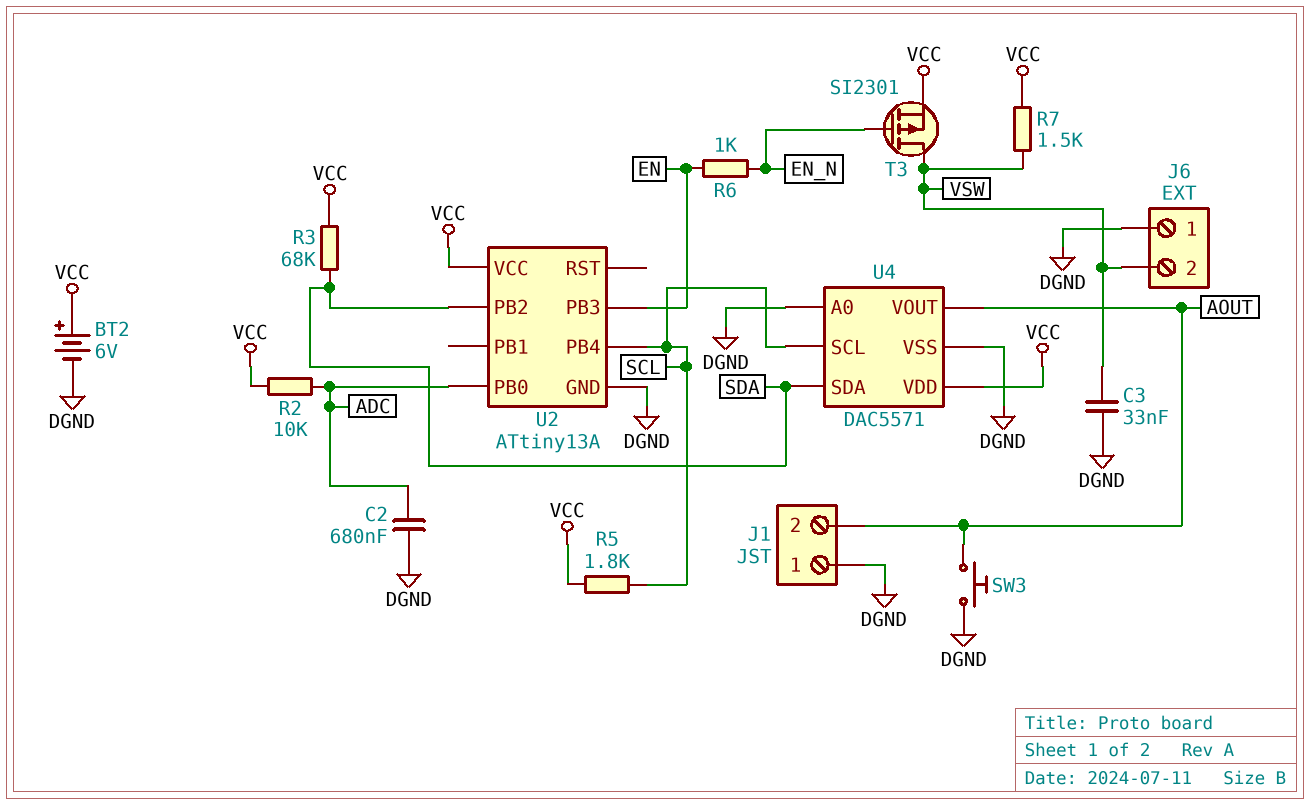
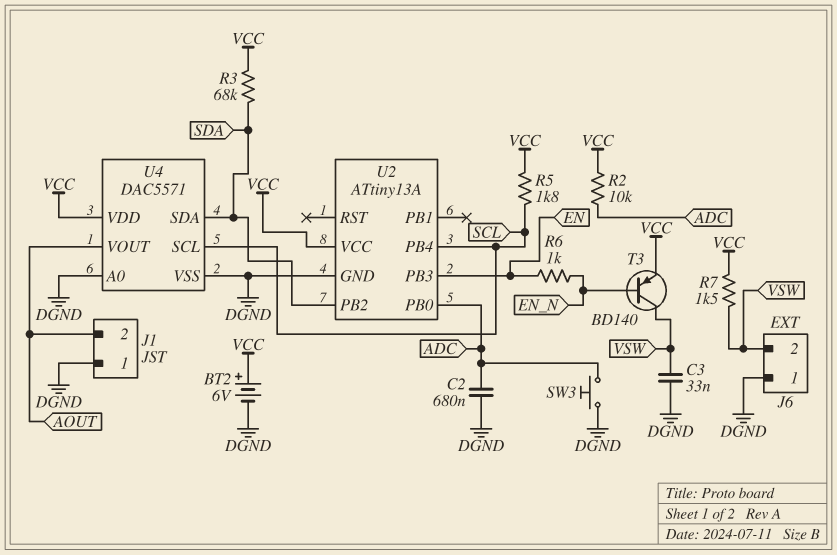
SW3: button (AOUT, DGND) -> button (ADC, DGND)
T3: PMOS SI2301 (G EN_N, D VSW, S VCC) -> PNP BD140 (B EN_N, C VSW, E VCC)

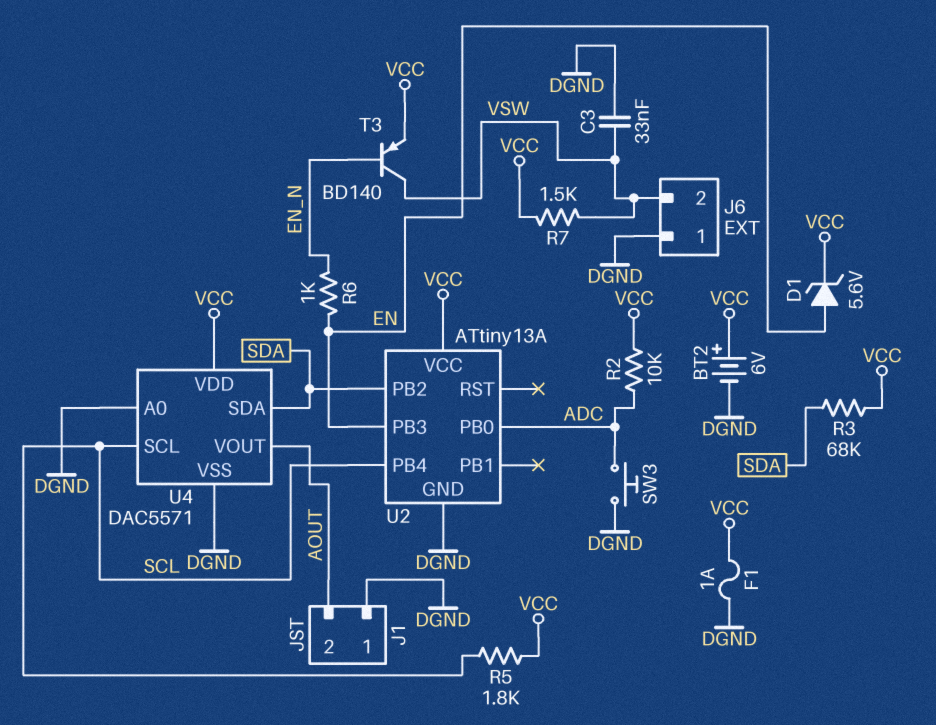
C2: 680nF (ADC, DGND) -> none
D1: none -> zener 5.6V (A EN, K VCC)
F1: none -> 1A (DGND, VCC)

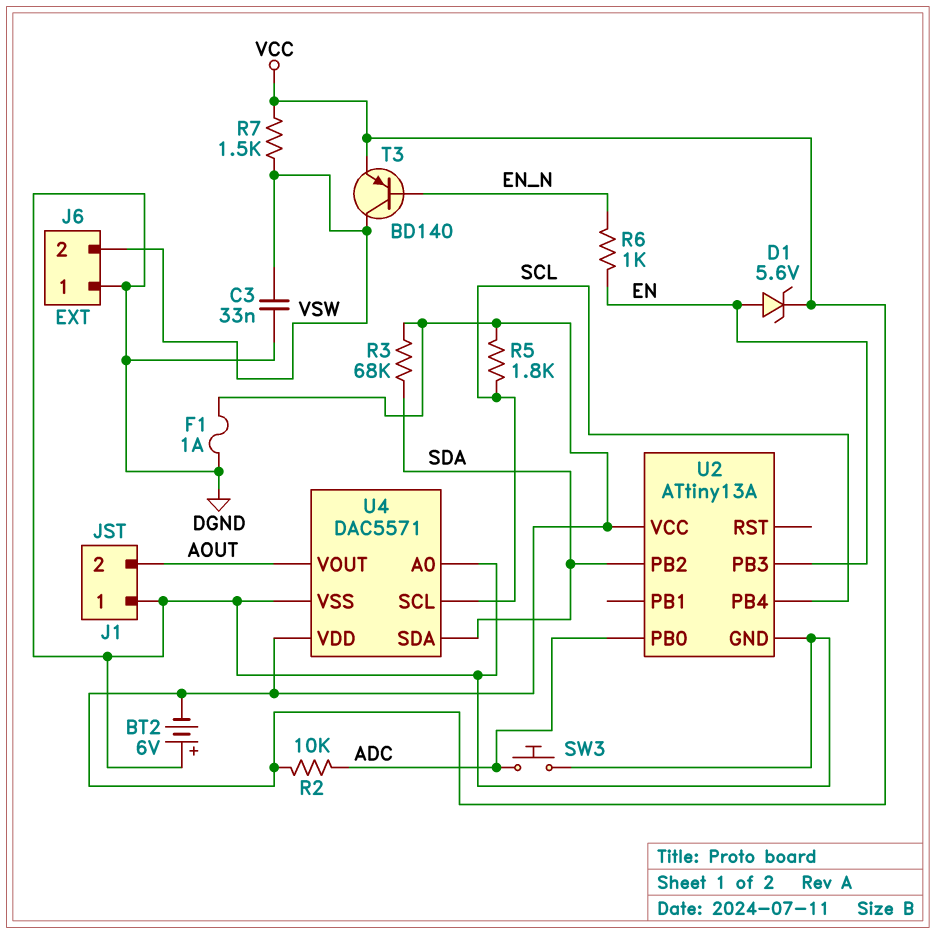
BT2: 6V (plus VCC, minus DGND) -> 6V (plus DGND, minus VCC)

